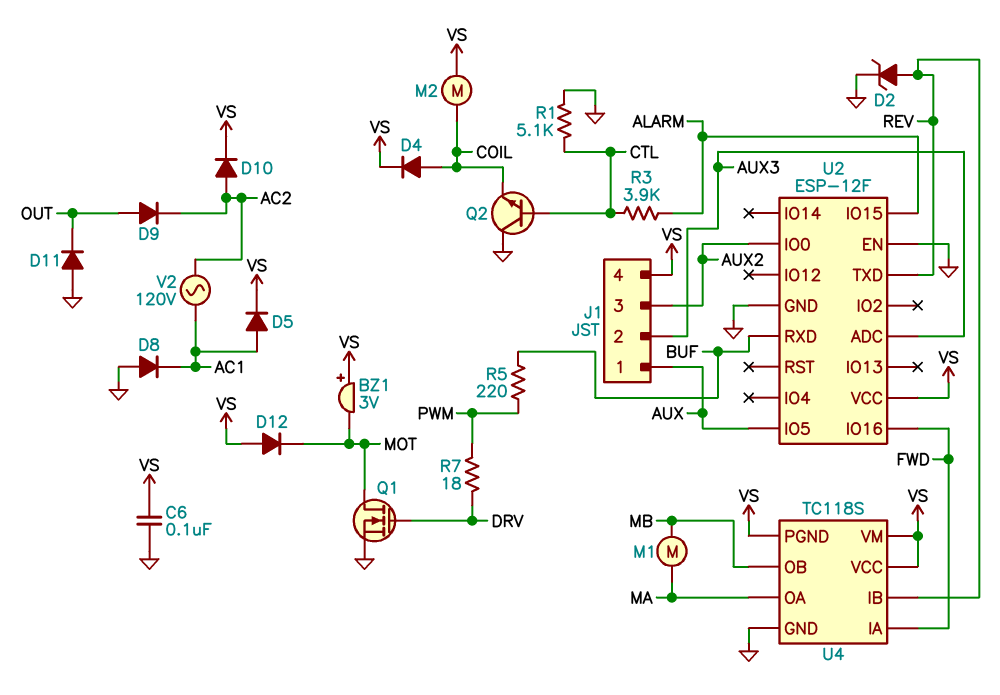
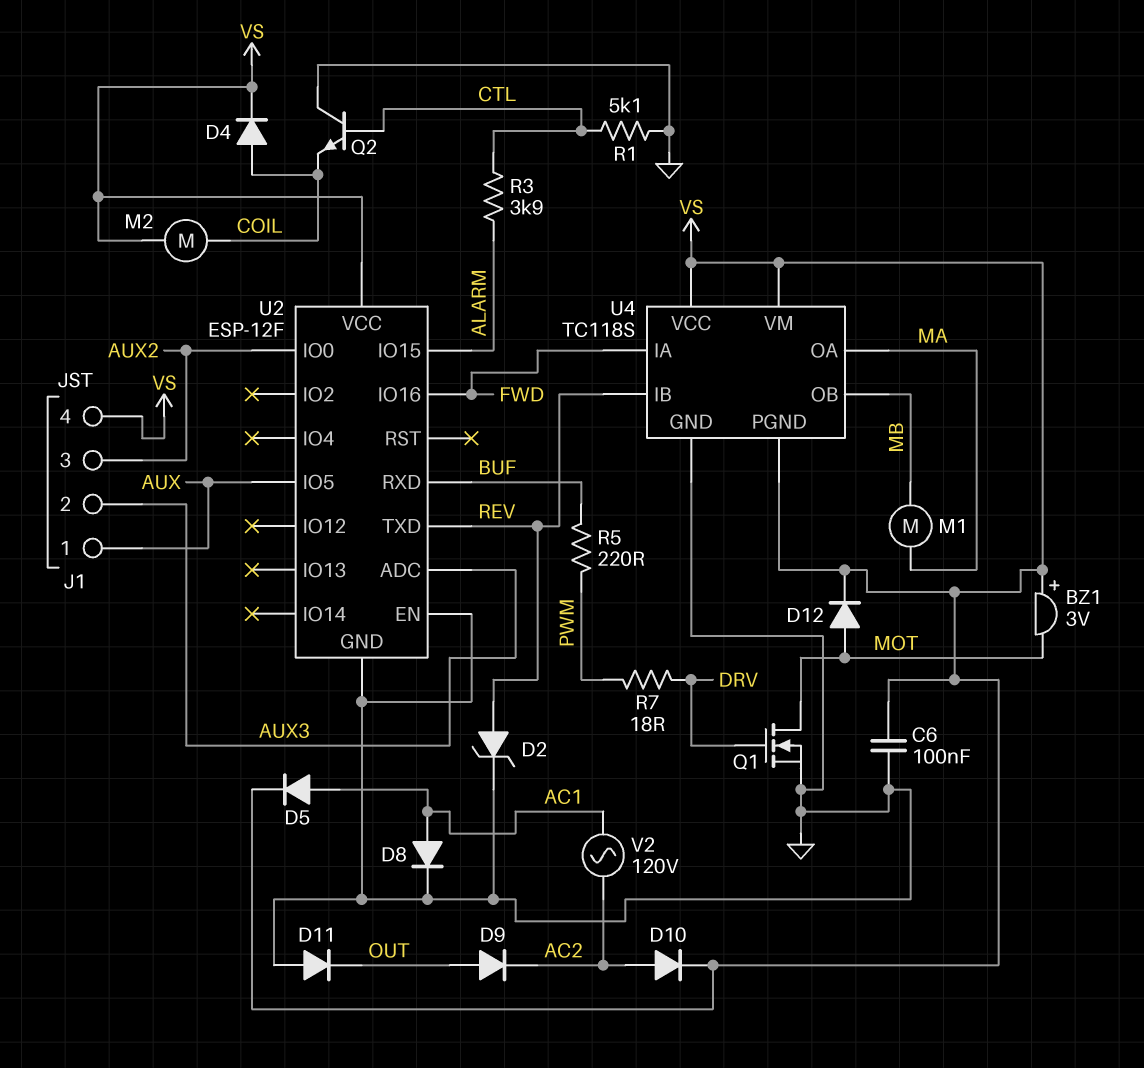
D8: diode (A GND, K AC1) -> diode (A AC1, K GND)
D12: diode (A VS, K MOT) -> diode (A MOT, K VS)

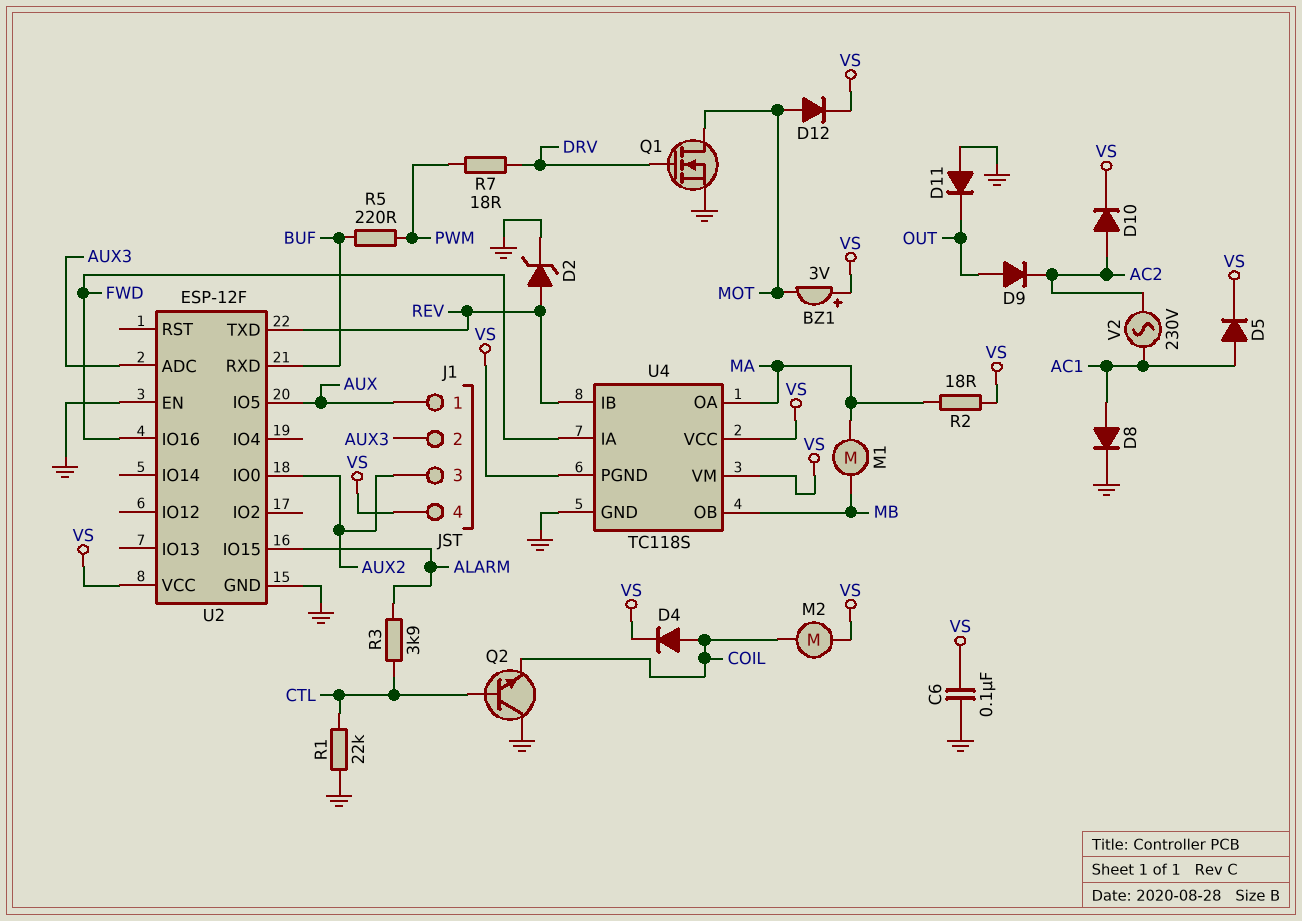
R1: 5.1k (CTL, GND) -> 22k (CTL, GND)
R2: none -> 18 (MA, VS)
V2: AC 120V (AC1, AC2) -> AC 230V (AC1, AC2)

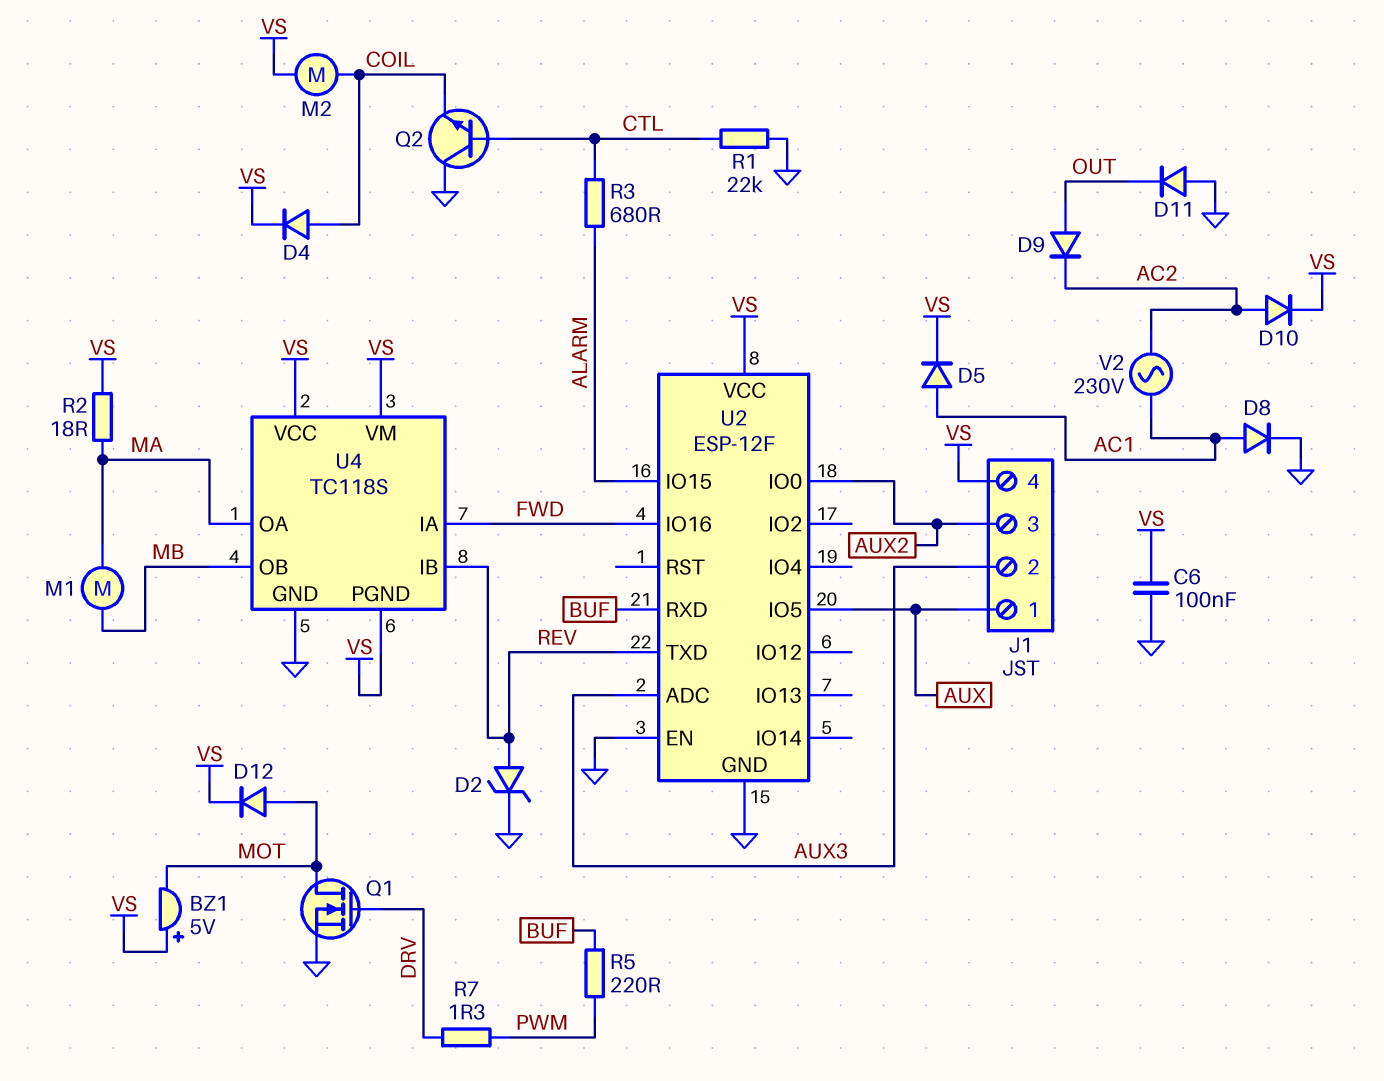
BZ1: buzzer 3V (plus VS, minus MOT) -> buzzer 5V (plus VS, minus MOT)
R3: 3.9k (ALARM, CTL) -> 680 (ALARM, CTL)
R7: 18 (DRV, PWM) -> 1.3 (DRV, PWM)

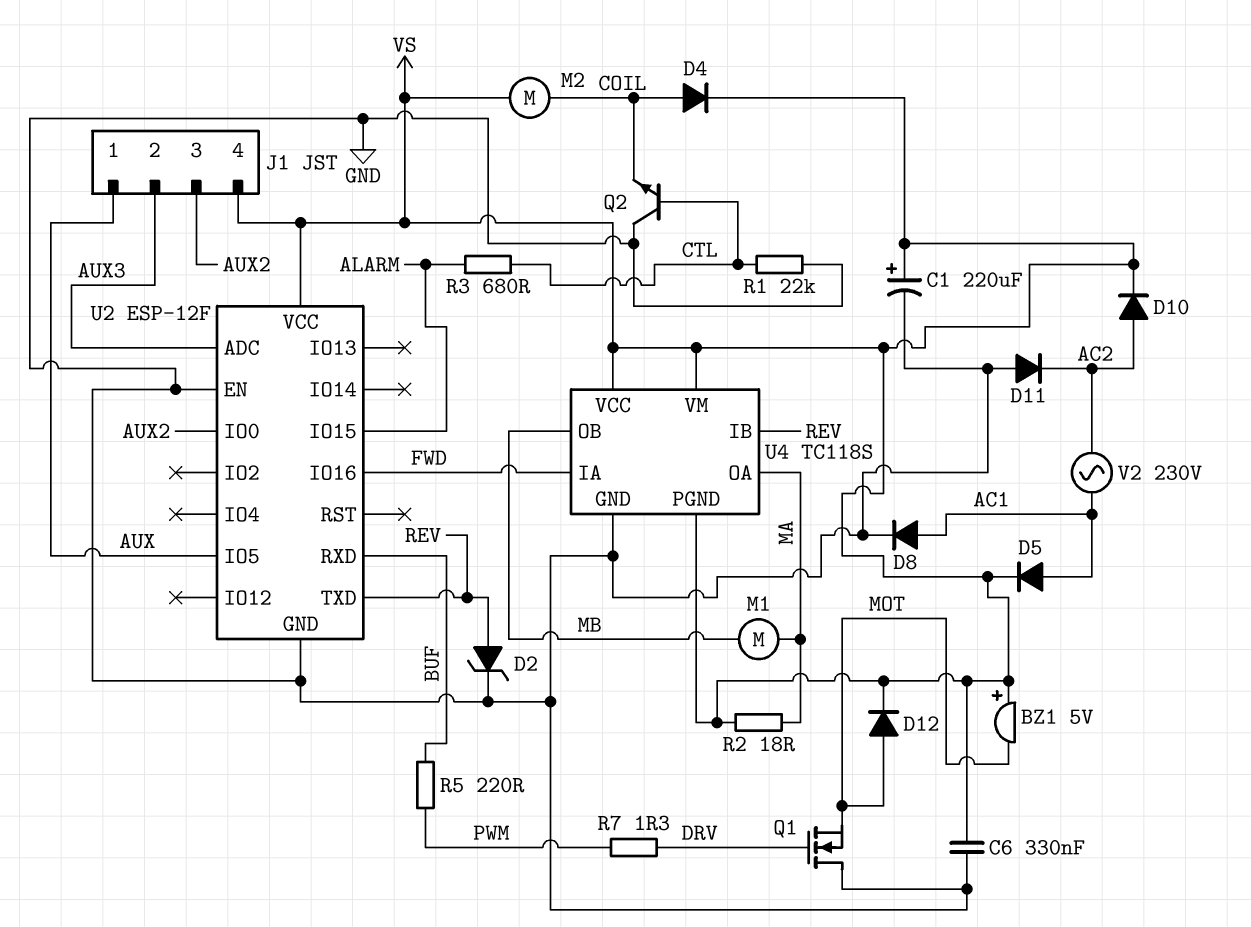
C1: none -> 220uF (plus VS, minus GND)
C6: 100nF (GND, VS) -> 330nF (GND, VS)
D9: diode (A OUT, K AC2) -> none
D11: diode (A GND, K OUT) -> diode (A GND, K AC2)
Q1: NMOS (G DRV, D MOT, S GND) -> NMOS (G DRV, D GND, S MOT)

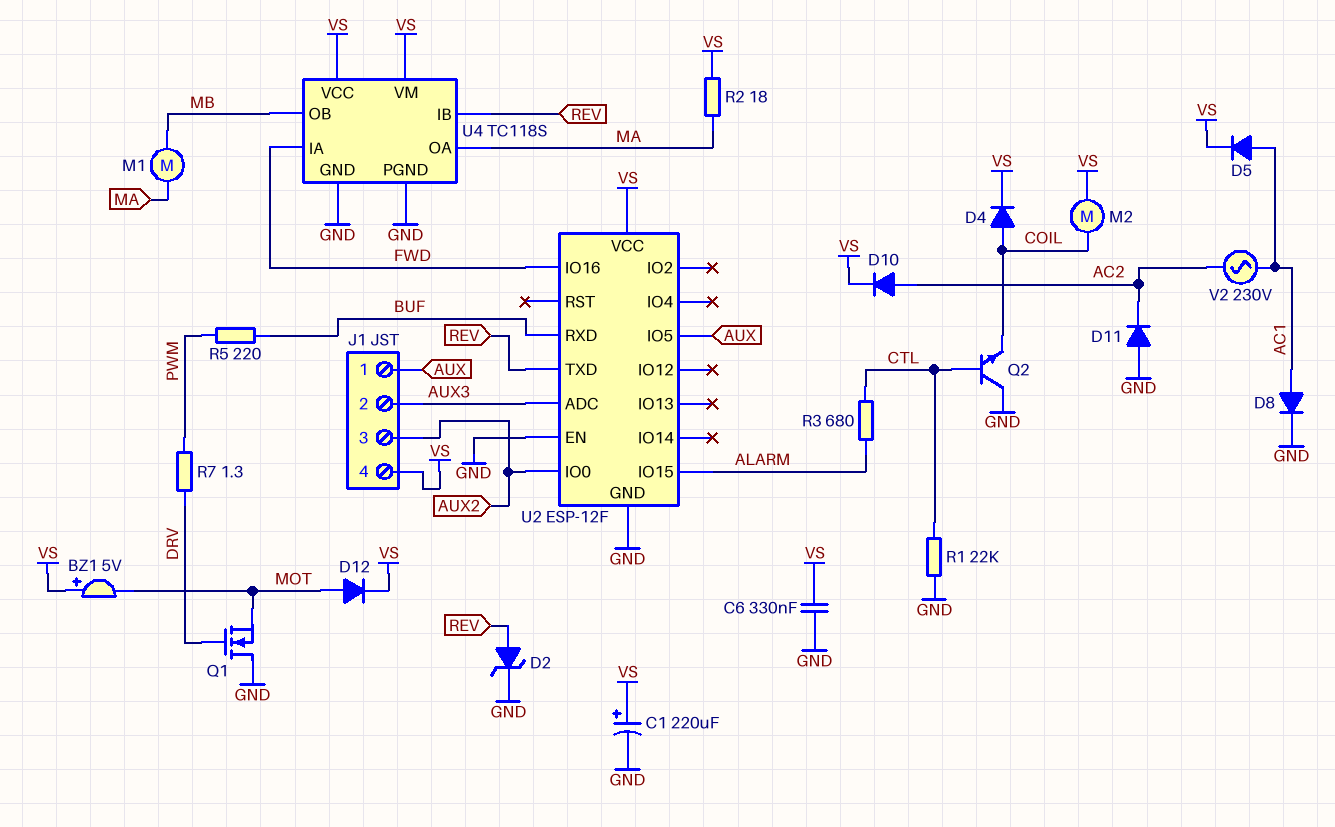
U4 pin PGND: VS -> GND

